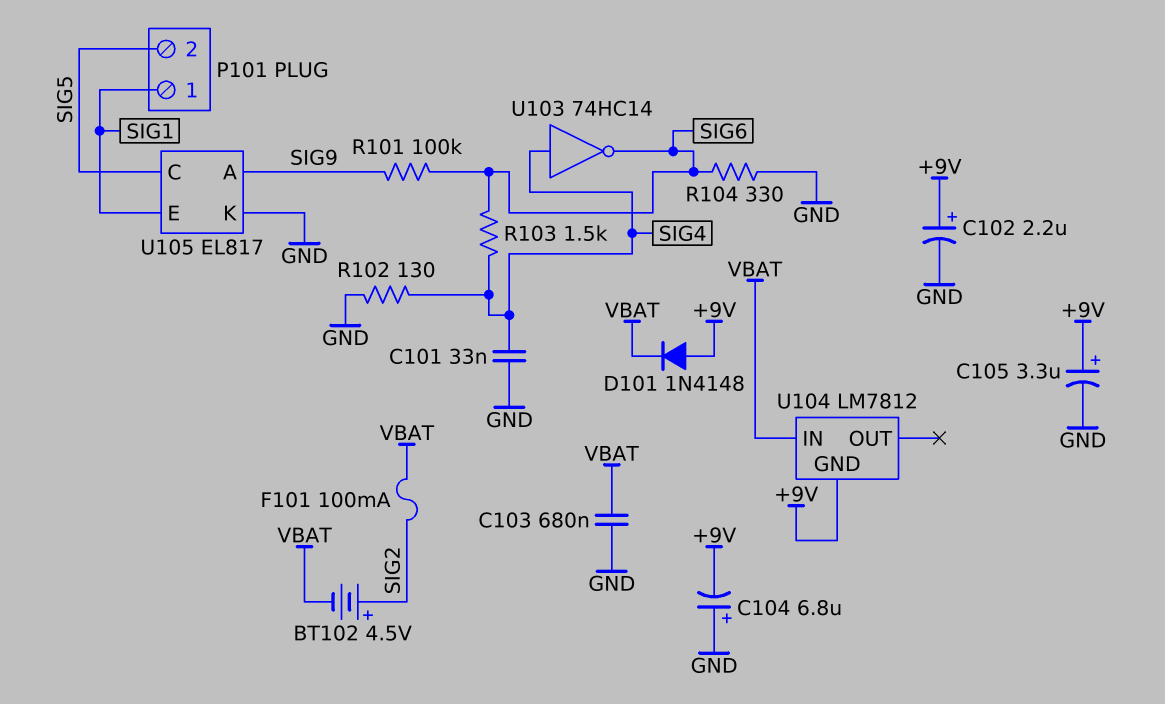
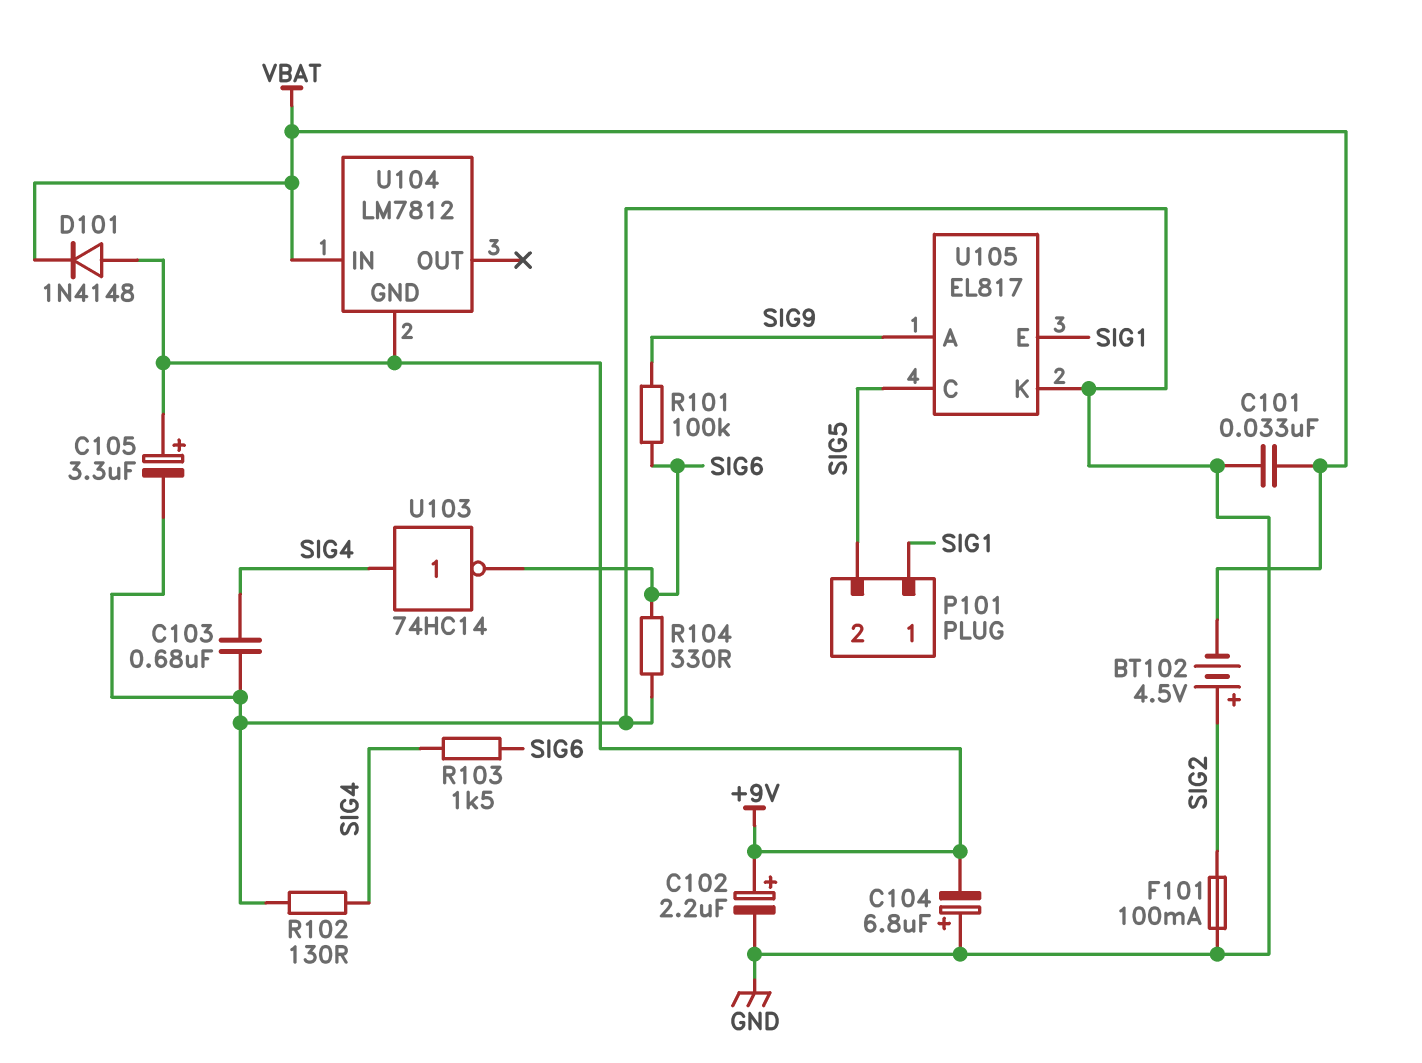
C101: 33nF (GND, SIG4) -> 33nF (GND, VBAT)
C103: 680nF (GND, VBAT) -> 680nF (GND, SIG4)
F101: 100mA (SIG2, VBAT) -> 100mA (GND, SIG2)

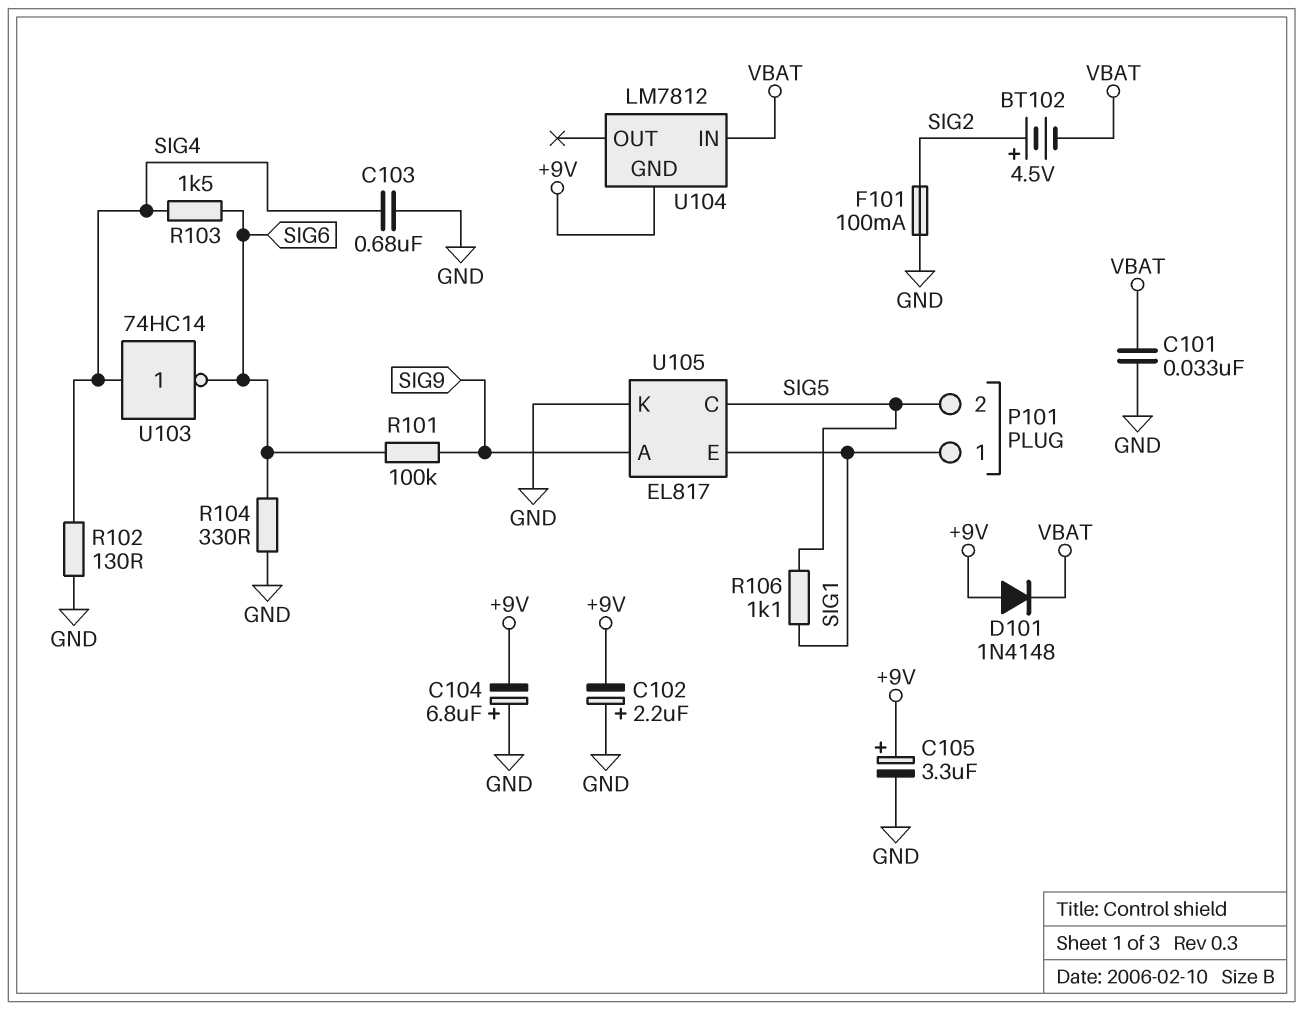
C102: 2.2uF (plus +9V, minus GND) -> 2.2uF (plus GND, minus +9V)
R106: none -> 1.1k (SIG1, SIG5)

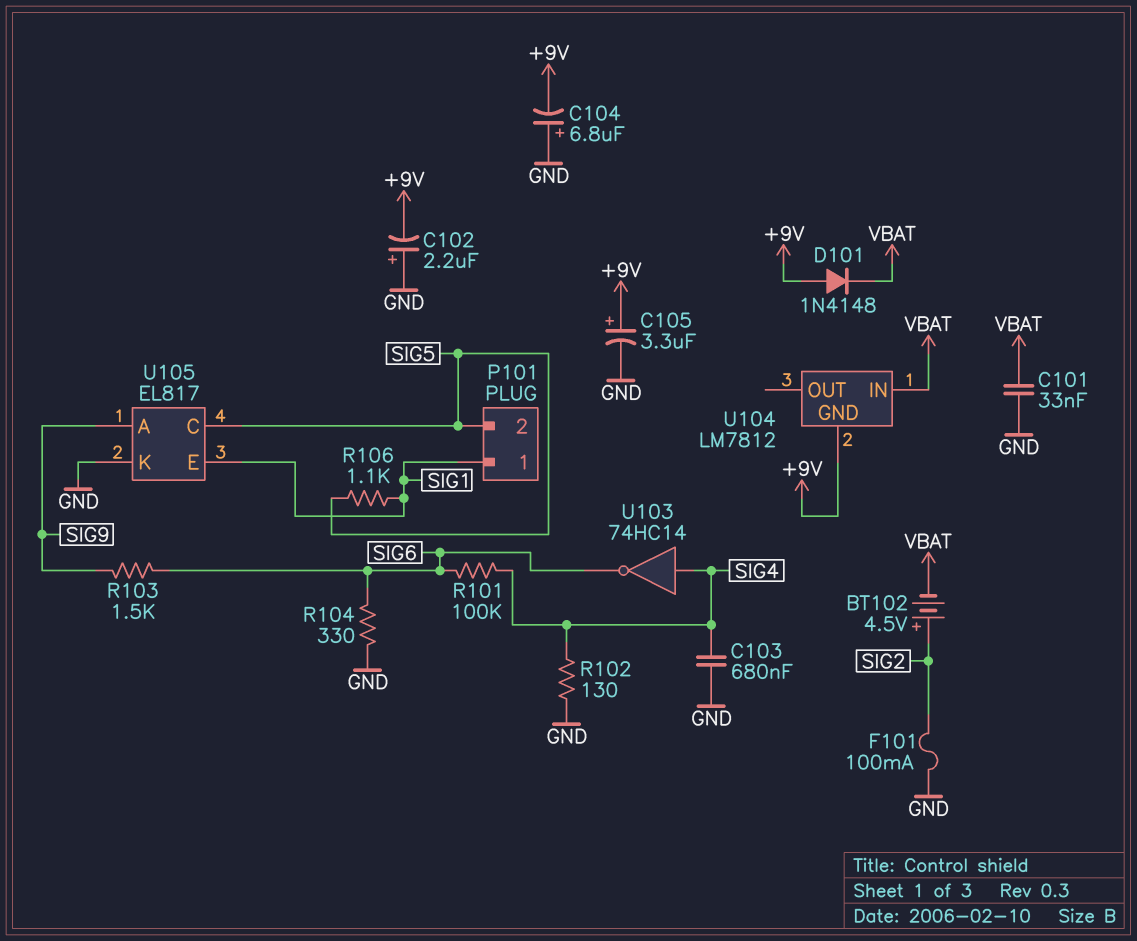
R101: 100k (SIG6, SIG9) -> 100k (SIG4, SIG6)
R103: 1.5k (SIG4, SIG6) -> 1.5k (SIG6, SIG9)

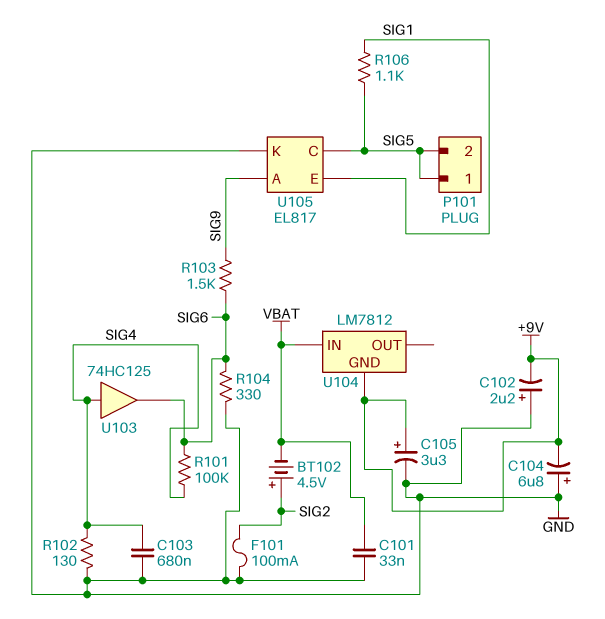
D101: diode 1N4148 (A +9V, K VBAT) -> none
P101 pin 1: SIG1 -> SIG5
U103: NOT 74HC14 (in SIG4, out SIG6) -> buffer 74HC125 (in SIG4, out SIG6)

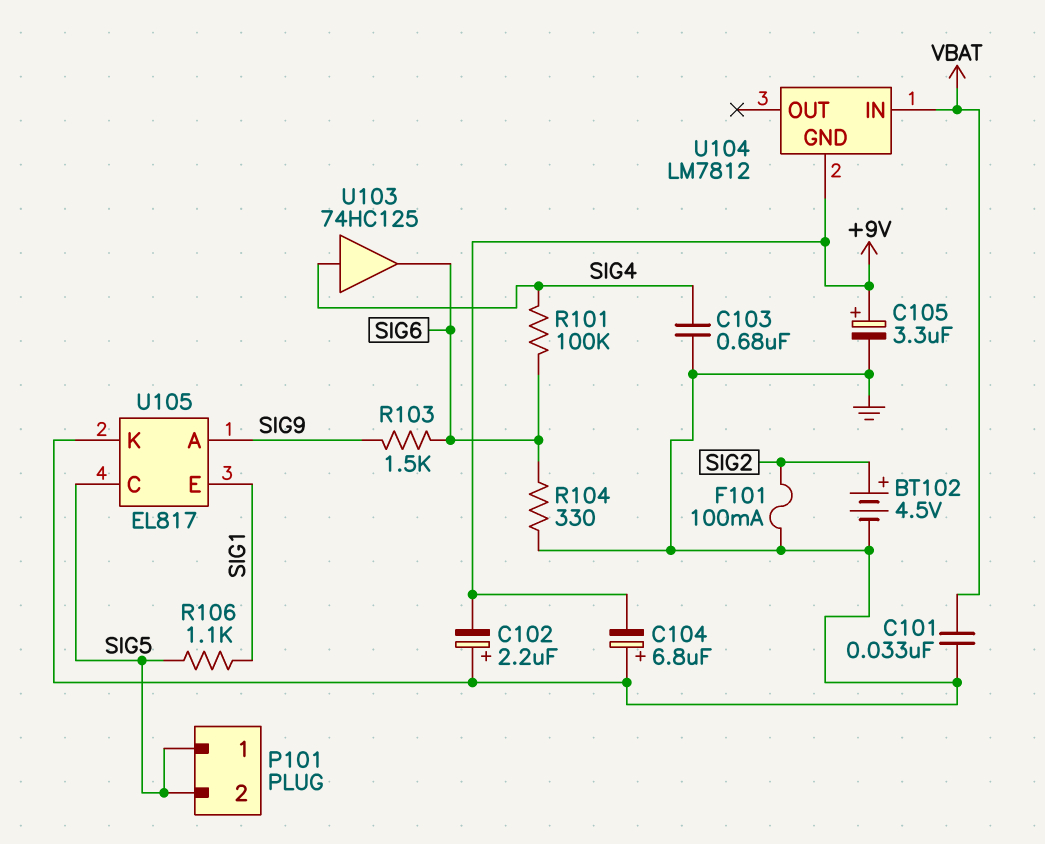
BT102: 4.5V (plus SIG2, minus VBAT) -> 4.5V (plus SIG2, minus GND)
R102: 130 (GND, SIG4) -> none

